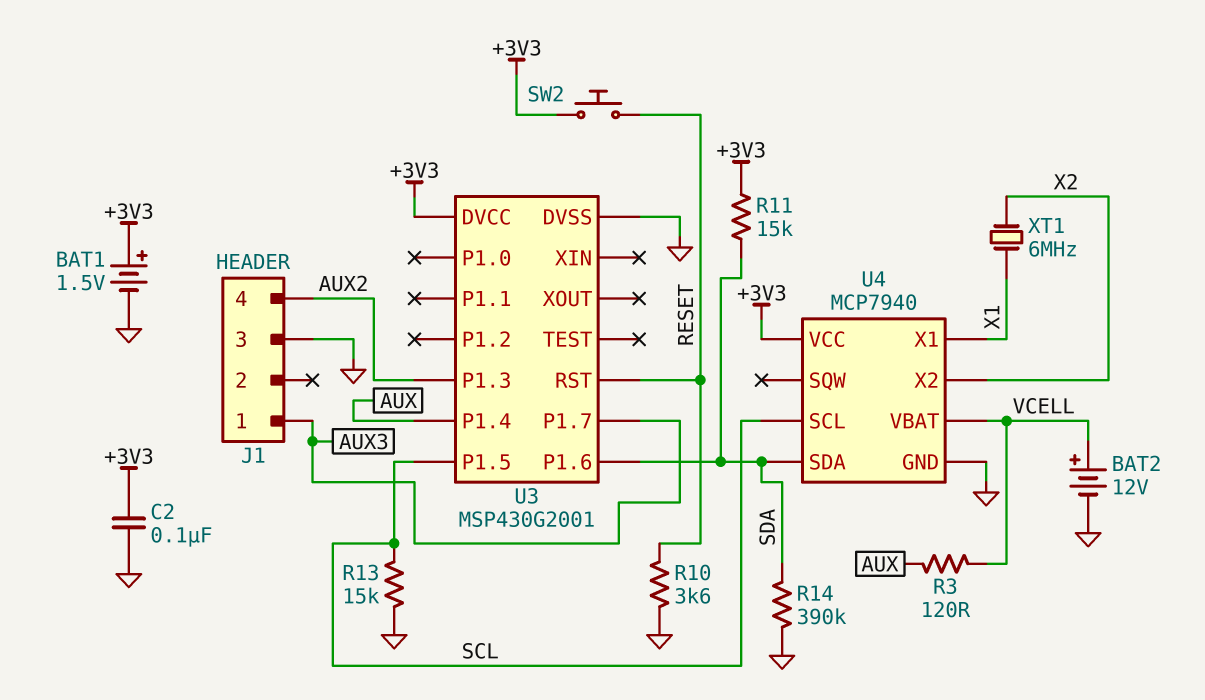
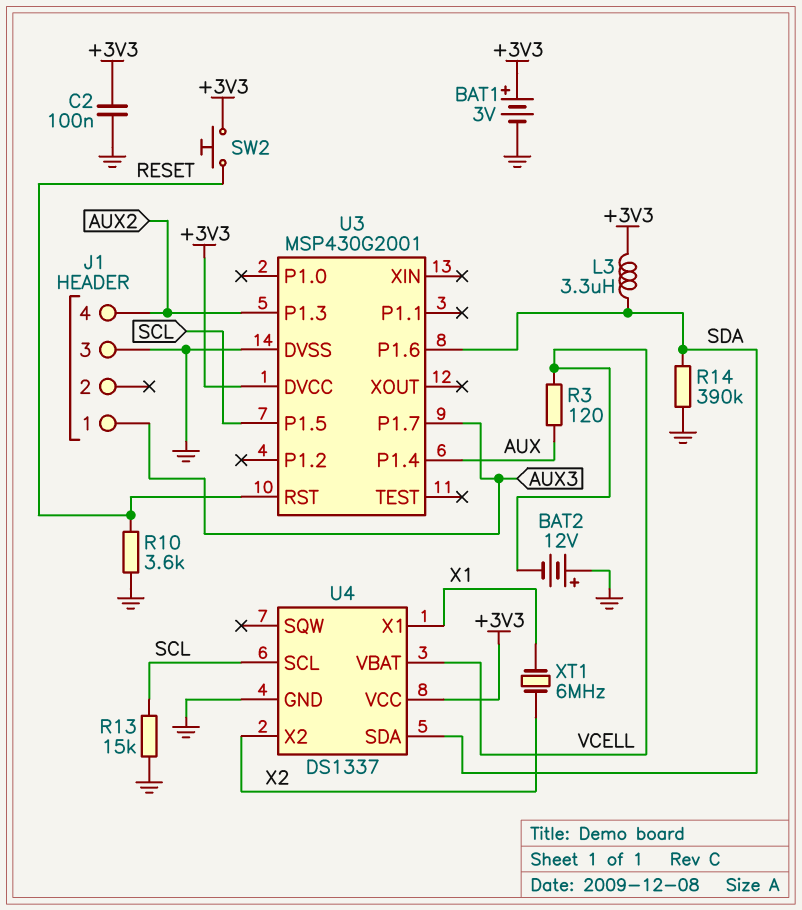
BAT1: 1.5V (plus +3V3, minus GND) -> 3V (plus +3V3, minus GND)
BAT2: 12V (plus VCELL, minus GND) -> 12V (plus GND, minus VCELL)
L3: none -> 3.3uH (+3V3, SDA)
R11: 15k (+3V3, SDA) -> none
U4: MCP7940 -> DS1337

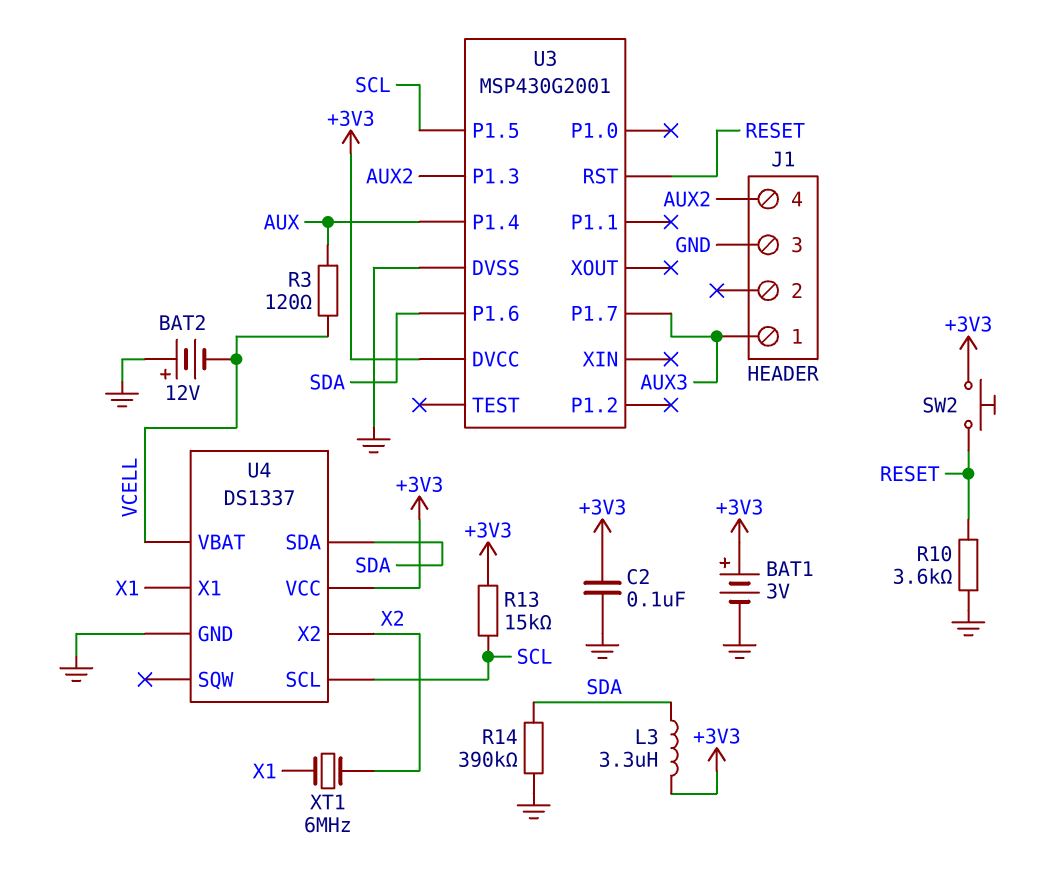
R13: 15k (GND, SCL) -> 15k (+3V3, SCL)

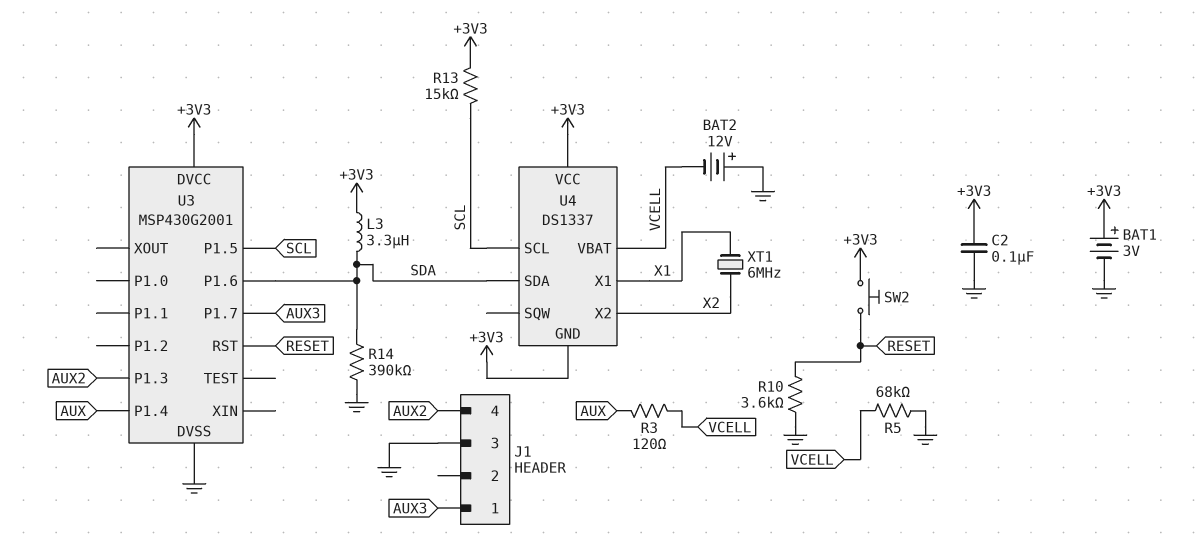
R5: none -> 68k (GND, VCELL)
U4 pin GND: GND -> +3V3

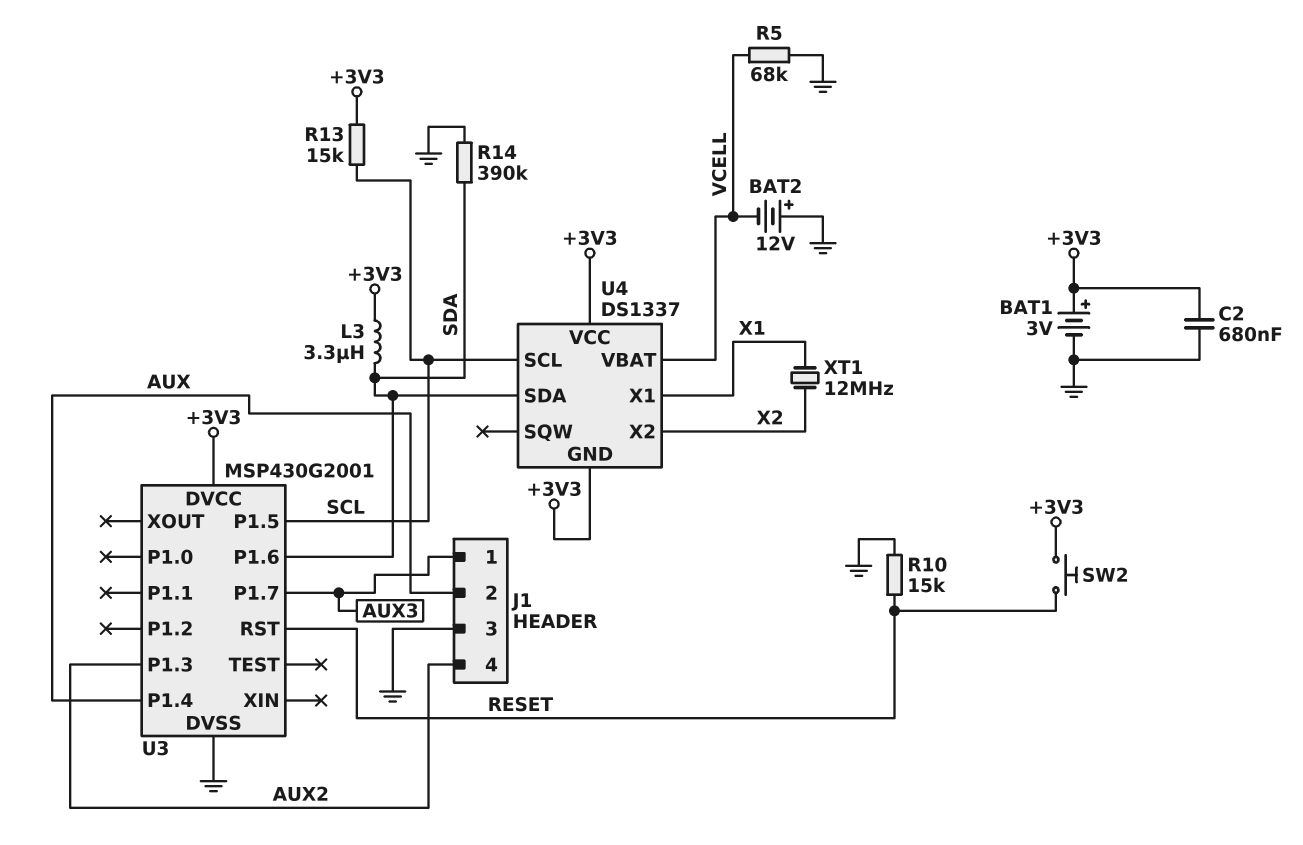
C2: 100nF (+3V3, GND) -> 680nF (+3V3, GND)
J1 pin 2: none -> AUX
R3: 120 (AUX, VCELL) -> none
R10: 3.6k (GND, RESET) -> 15k (GND, RESET)
XT1: 6MHz (X1, X2) -> 12MHz (X1, X2)

